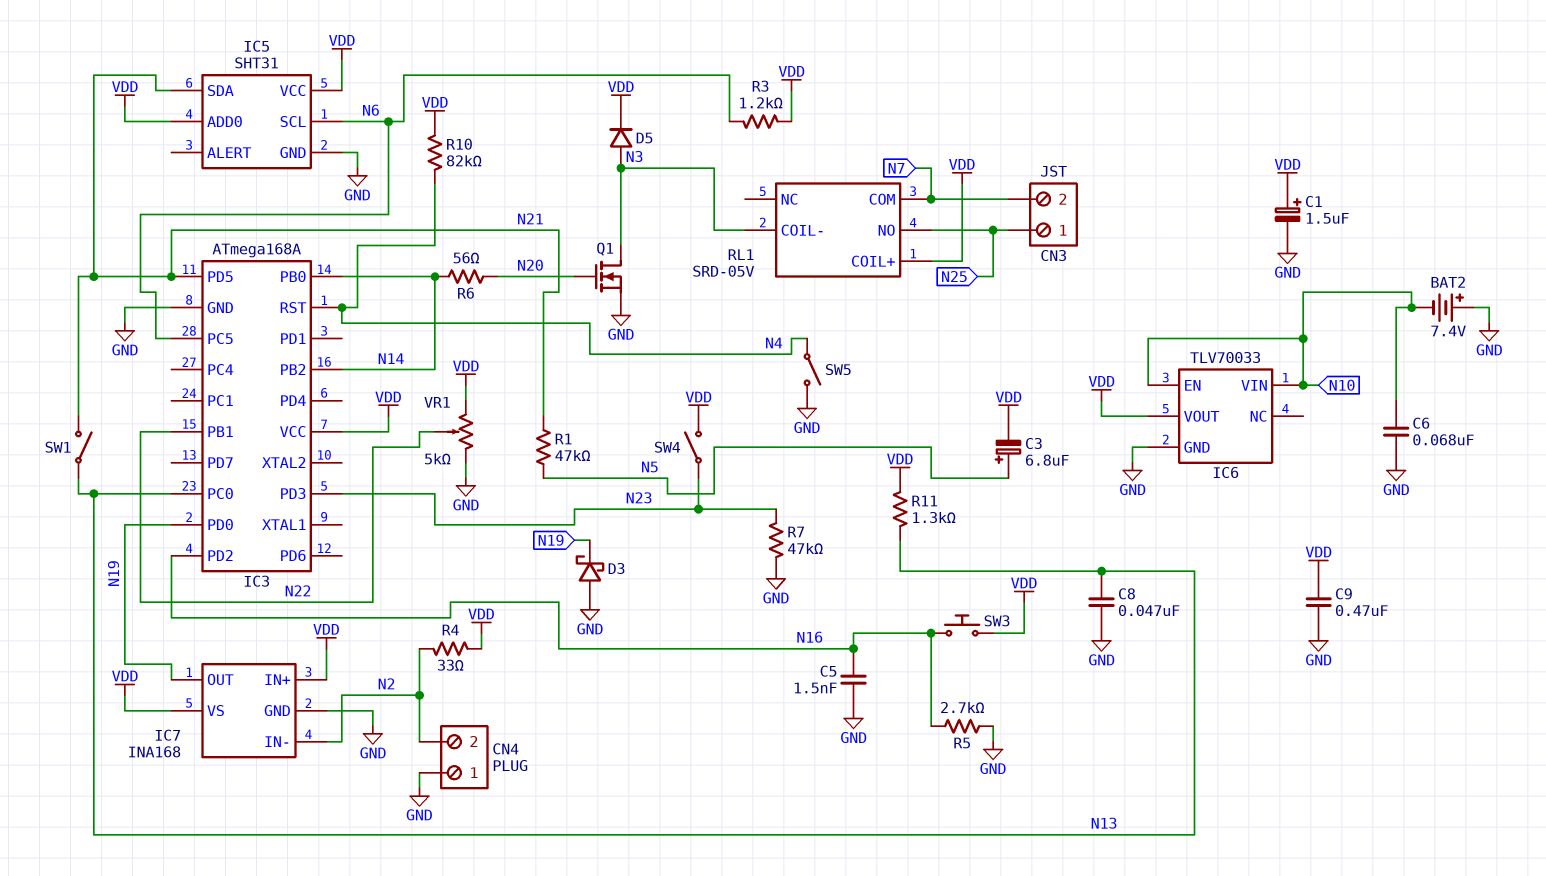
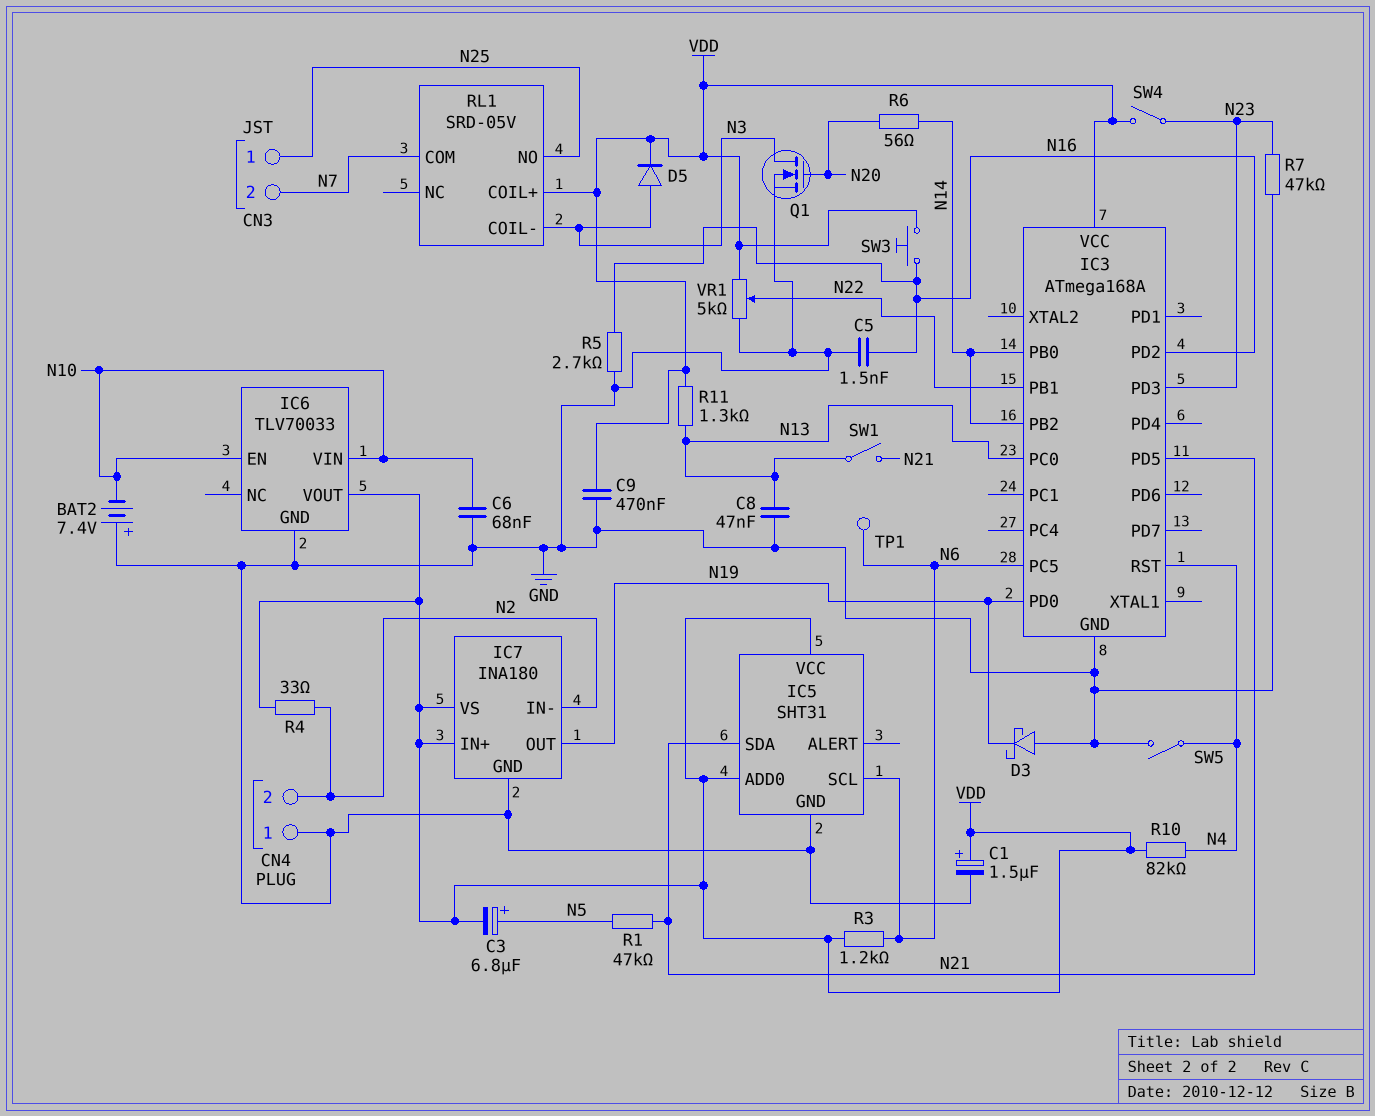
IC7: INA168 -> INA180
TP1: none -> test point (N6)

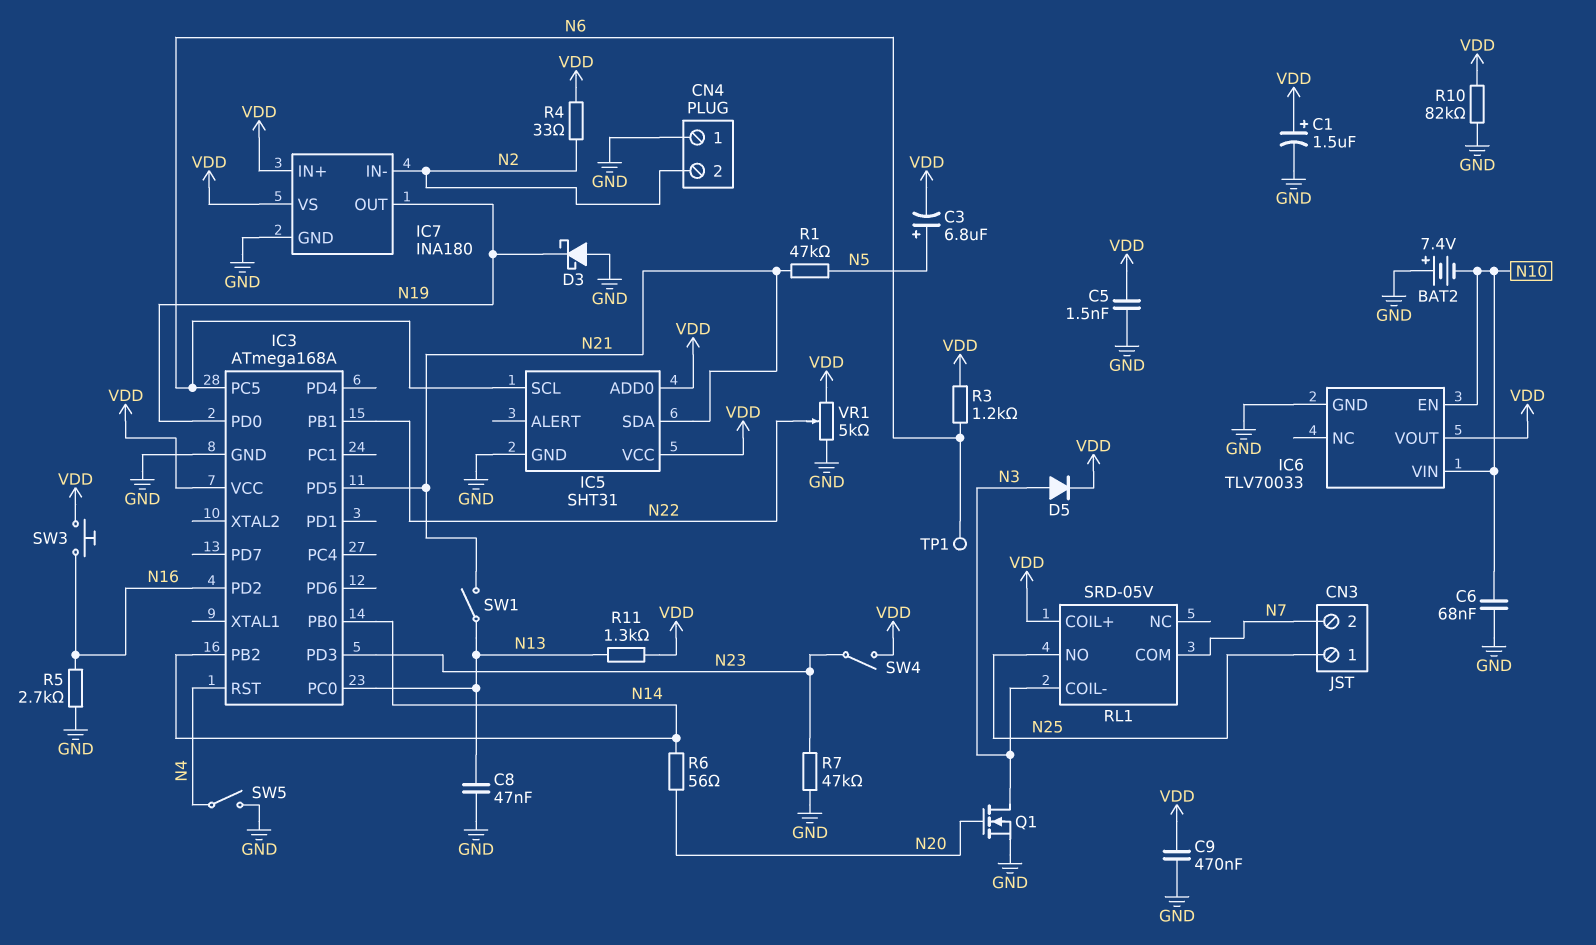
C5: 1.5nF (GND, N16) -> 1.5nF (GND, VDD)
R10: 82k (N4, VDD) -> 82k (GND, VDD)

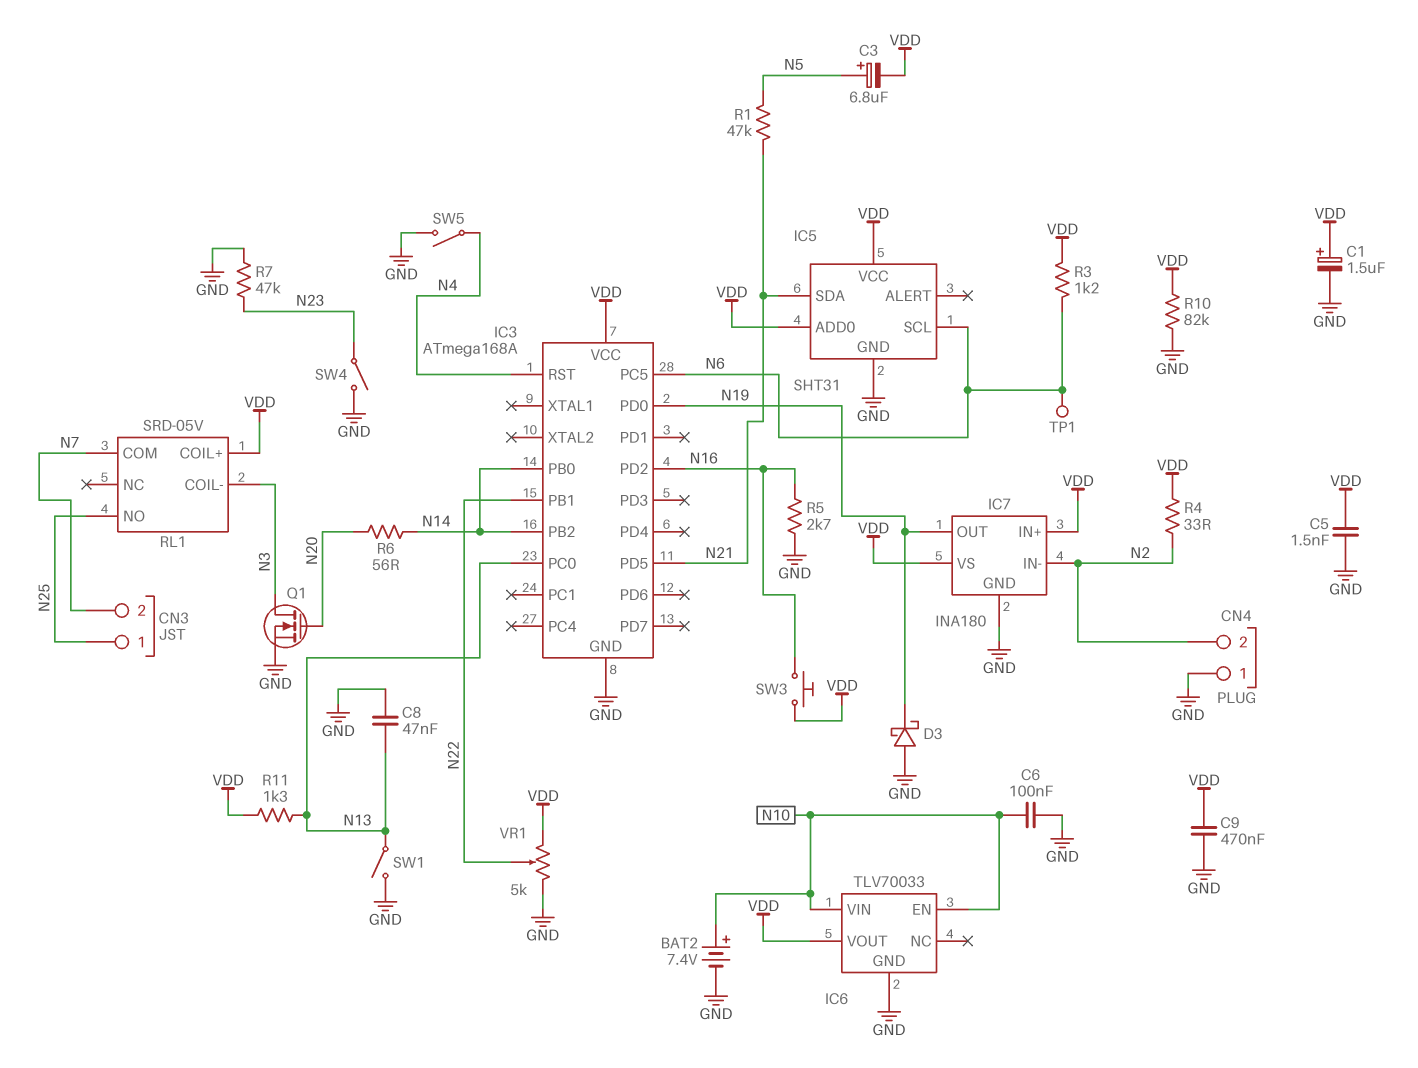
BAT2: 7.4V (plus GND, minus N10) -> 7.4V (plus N10, minus GND)
C6: 68nF (GND, N10) -> 100nF (GND, N10)
D5: diode (A N3, K VDD) -> none
IC3 pin PD3: N23 -> none
SW1: switch (N13, N21) -> switch (GND, N13)
SW4: switch (N23, VDD) -> switch (GND, N23)

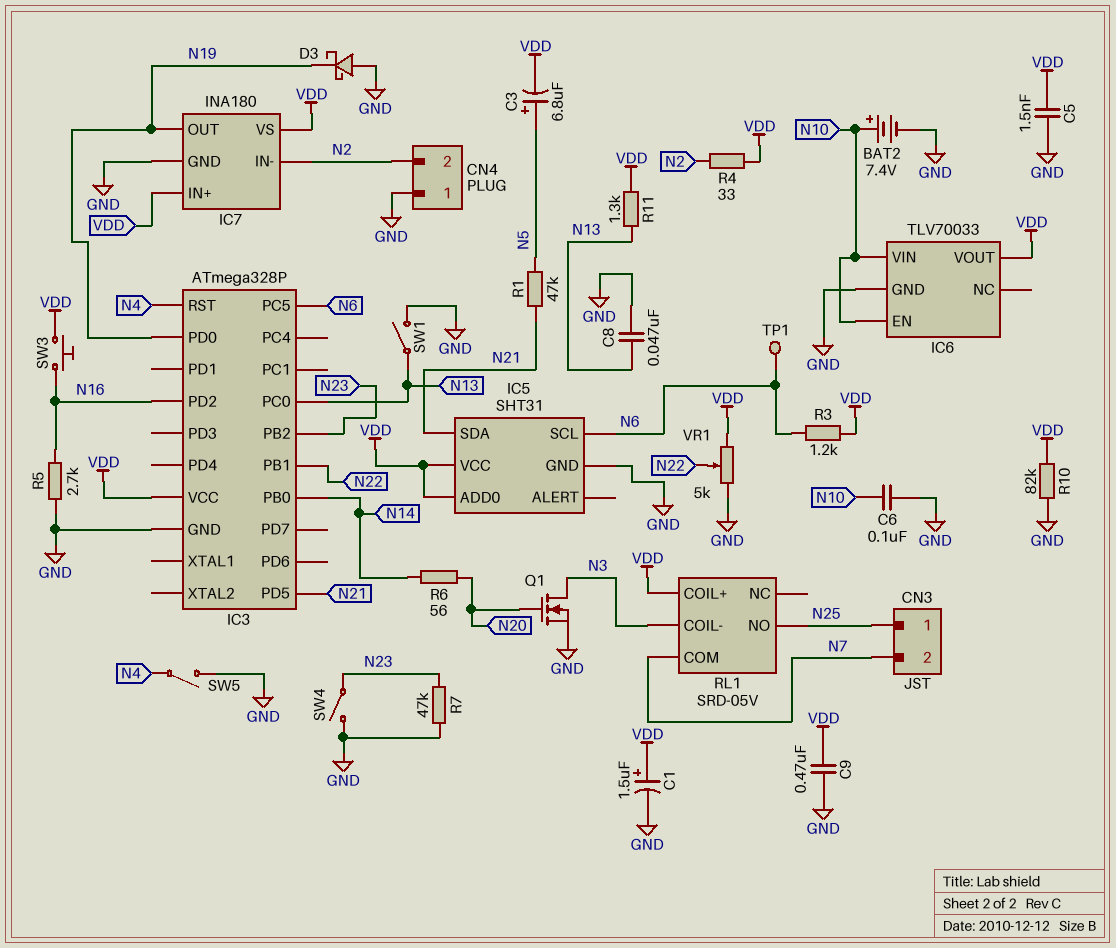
IC3: ATmega168A -> ATmega328P
IC3 pin PB2: N14 -> N23

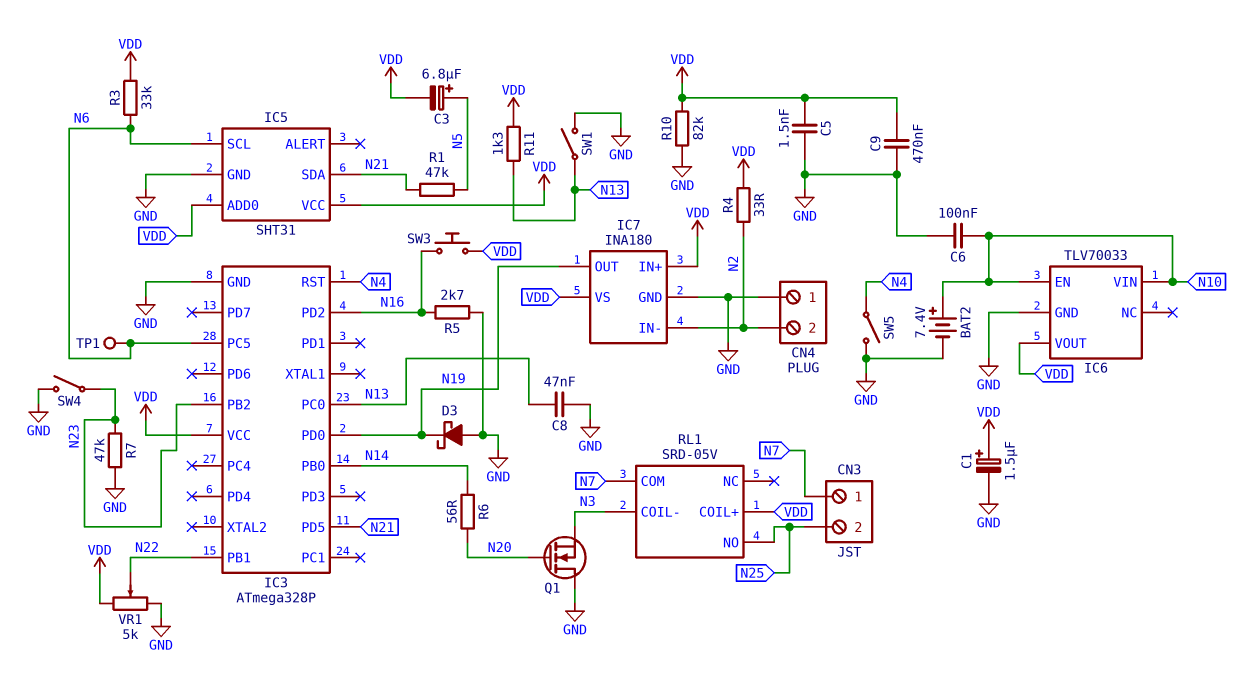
CN3 pin 1: N25 -> N7
CN3 pin 2: N7 -> N25
Q1: NMOS (G N20, D N3, S GND) -> NMOS (G N20, D GND, S N3)
R3: 1.2k (N6, VDD) -> 33k (N6, VDD)

